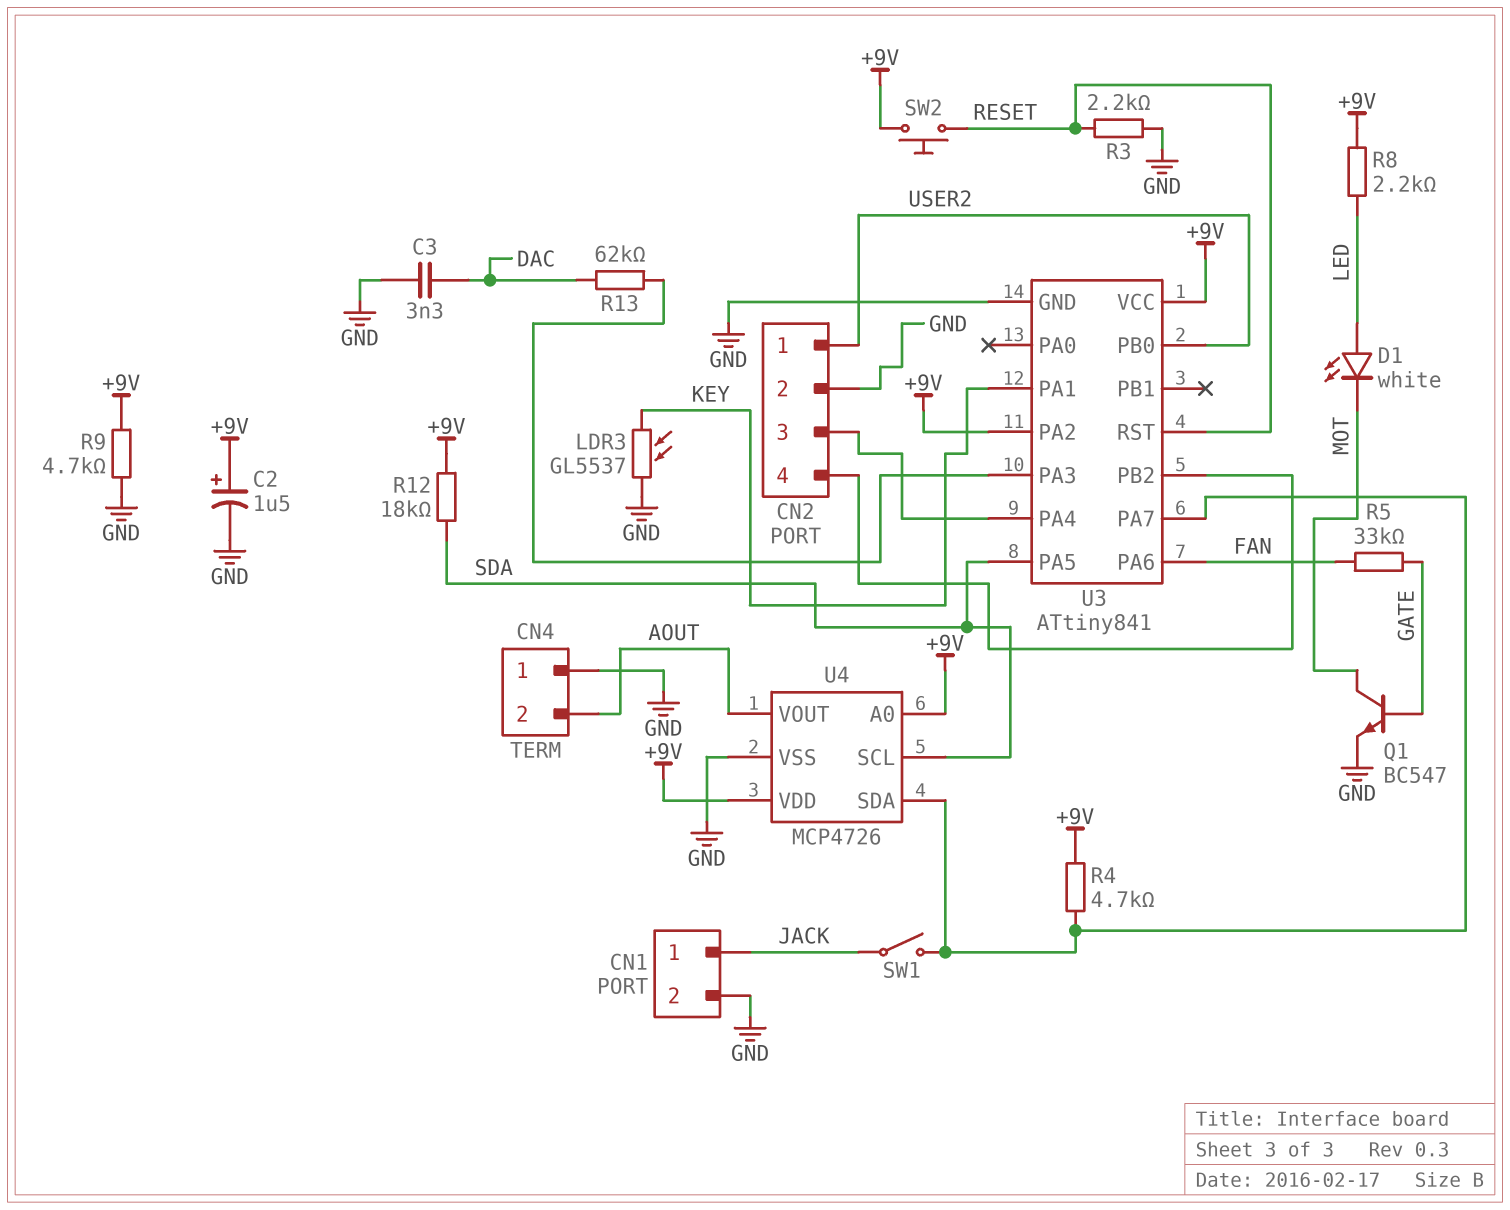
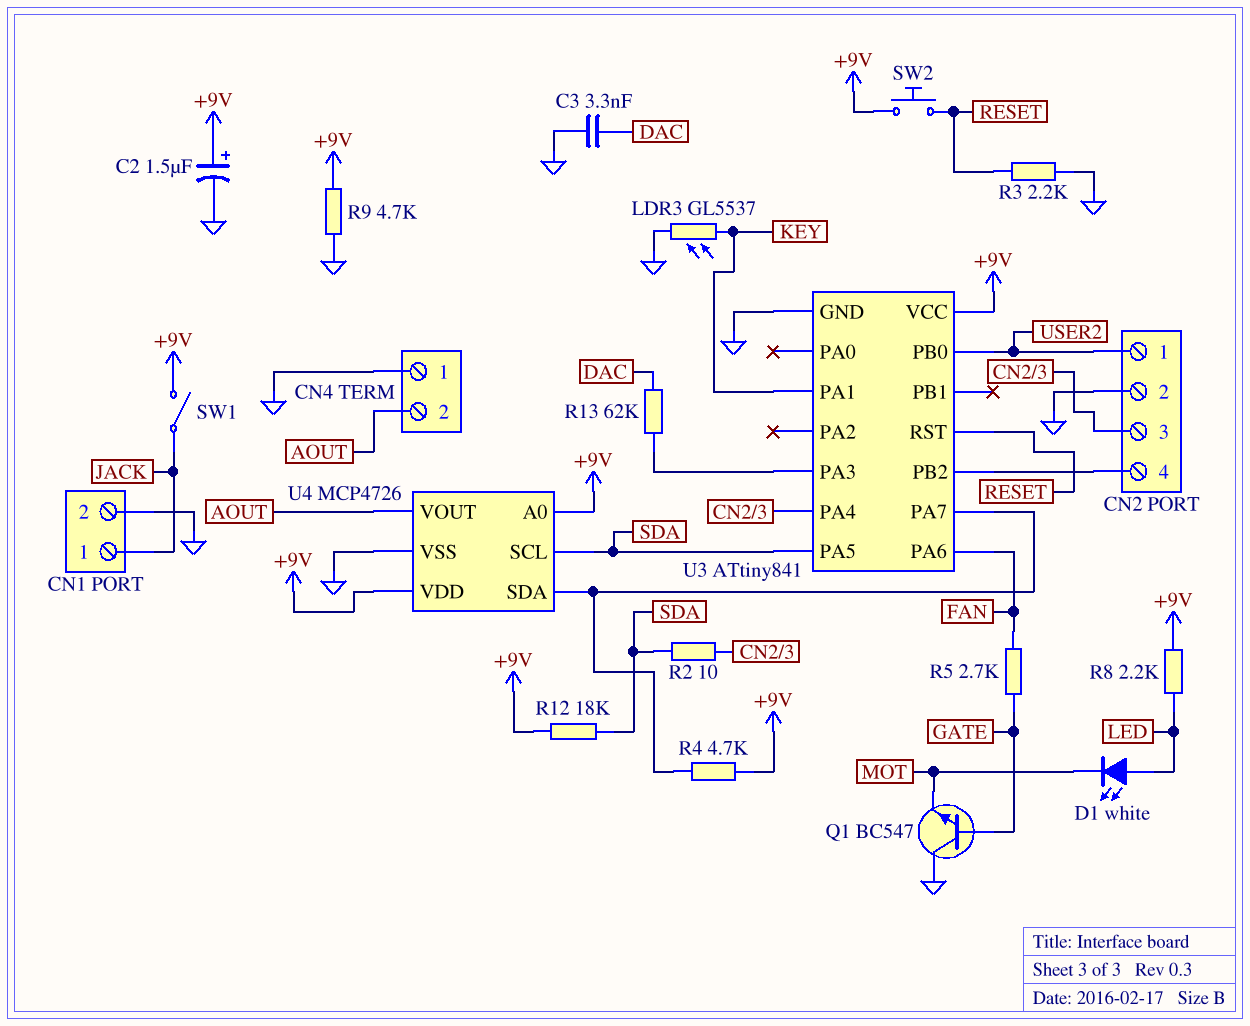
Q1: NPN BC547 (B GATE, C MOT, E GND) -> NPN BC547 (B GATE, C GND, E MOT)
R2: none -> 10 (CN2/3, SDA)
R5: 33k (FAN, GATE) -> 2.7k (FAN, GATE)
SW1: switch (JACK, U3/PA7) -> switch (+9V, JACK)
U3 pin PA2: +9V -> none

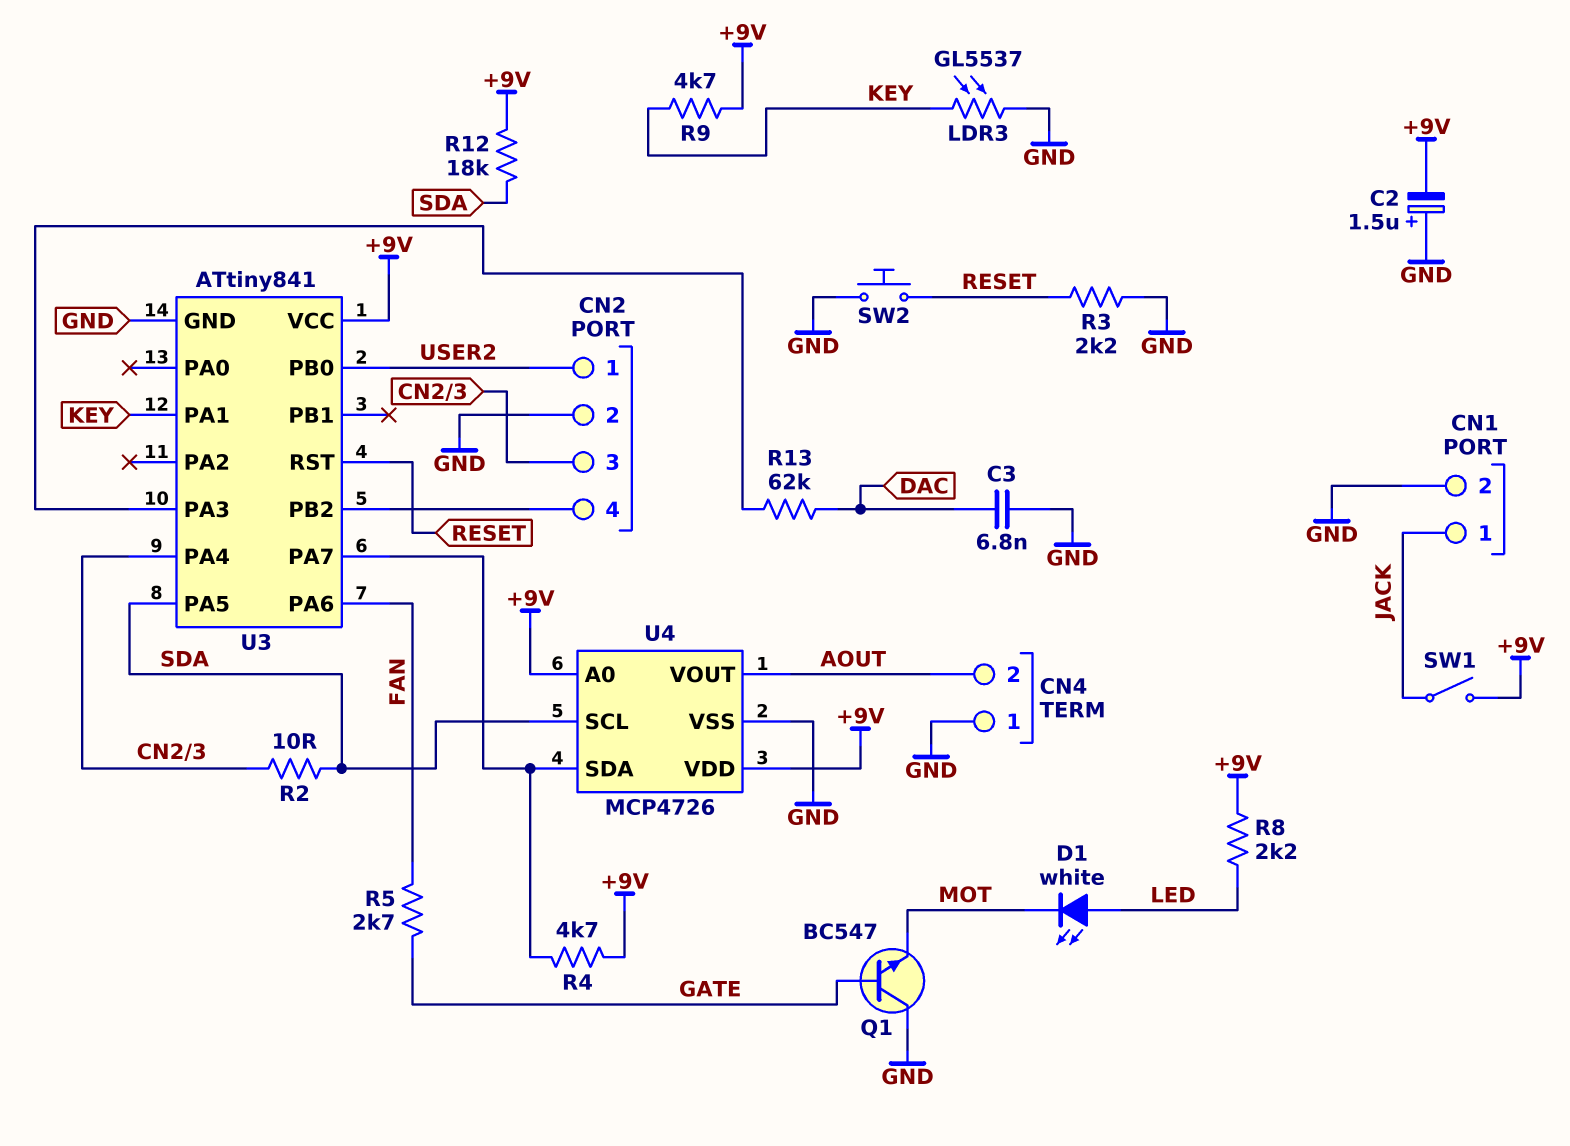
C2: 1.5uF (plus +9V, minus GND) -> 1.5uF (plus GND, minus +9V)
C3: 3.3nF (DAC, GND) -> 6.8nF (DAC, GND)
R9: 4.7k (+9V, GND) -> 4.7k (+9V, KEY)
SW2: button (+9V, RESET) -> button (GND, RESET)

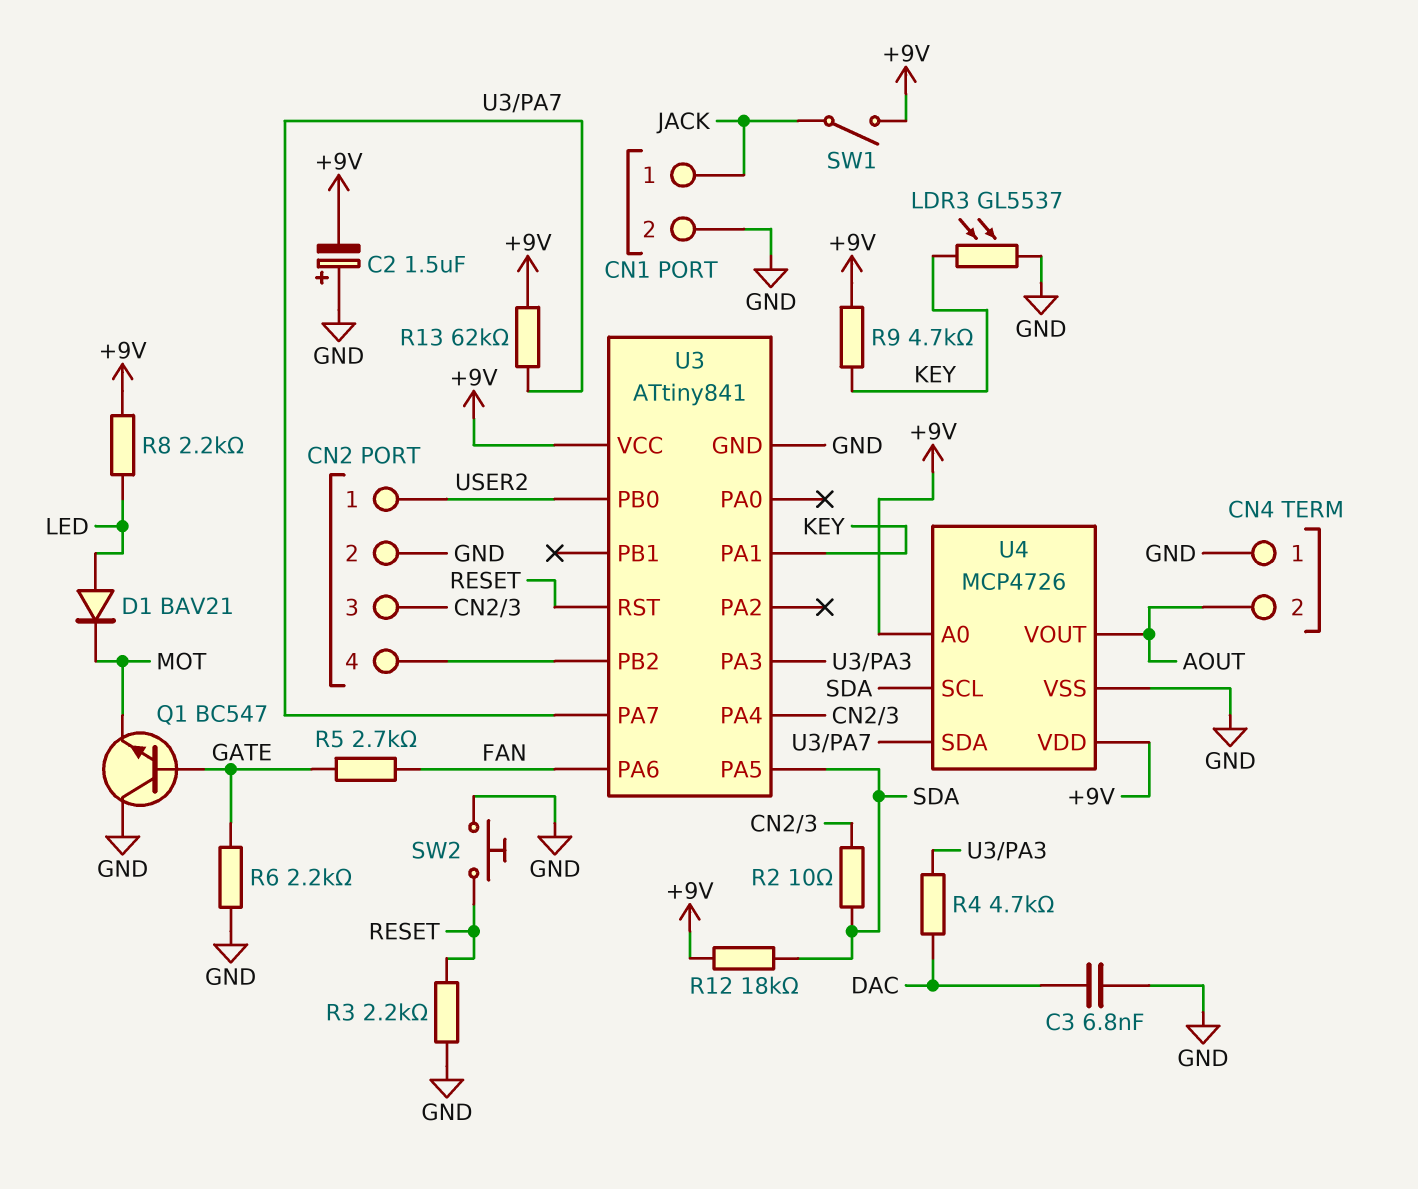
D1: LED white (A LED, K MOT) -> diode BAV21 (A LED, K MOT)
R4: 4.7k (+9V, U3/PA7) -> 4.7k (DAC, U3/PA3)
R6: none -> 2.2k (GATE, GND)
R13: 62k (DAC, U3/PA3) -> 62k (+9V, U3/PA7)

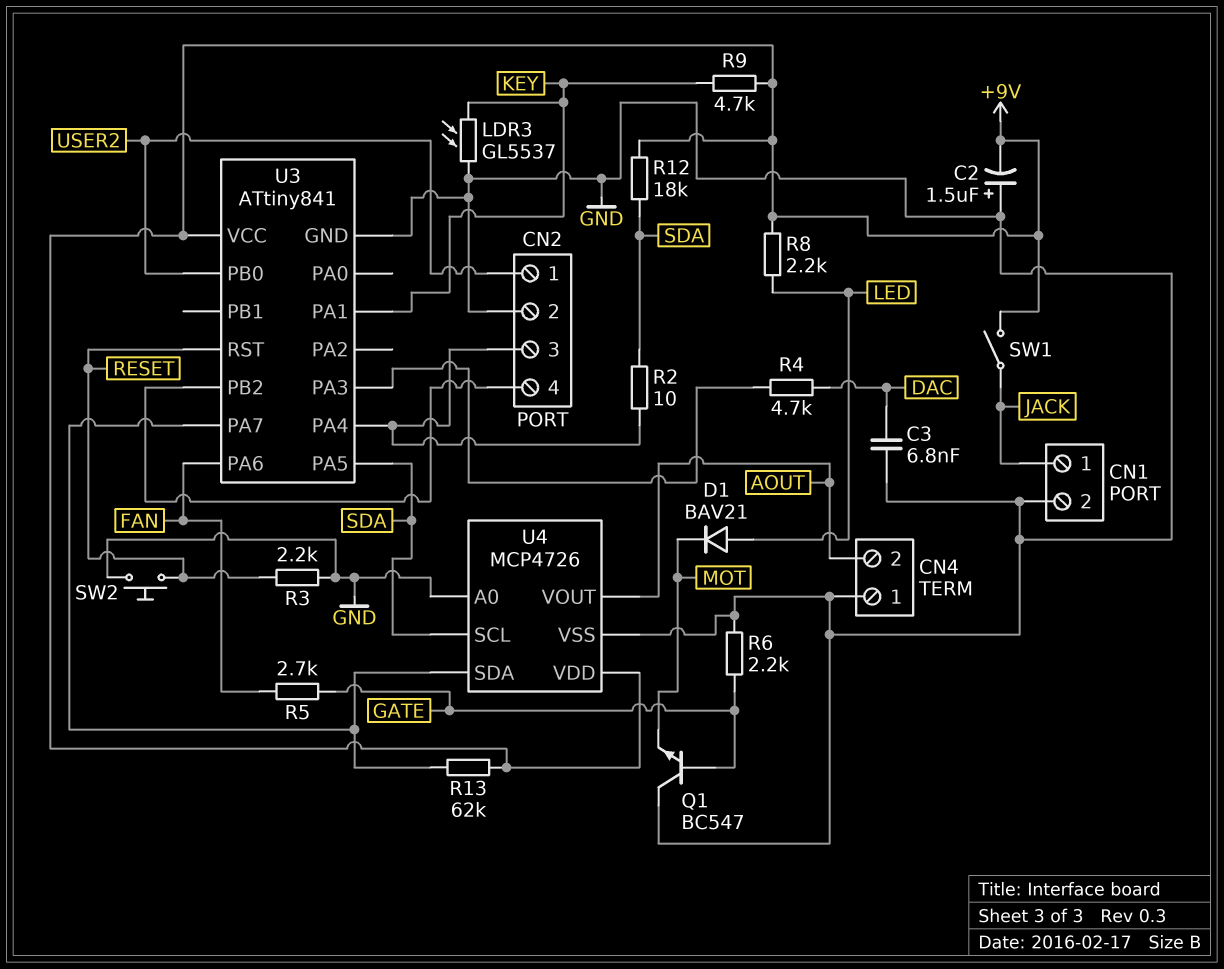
U4 pin A0: +9V -> GND

